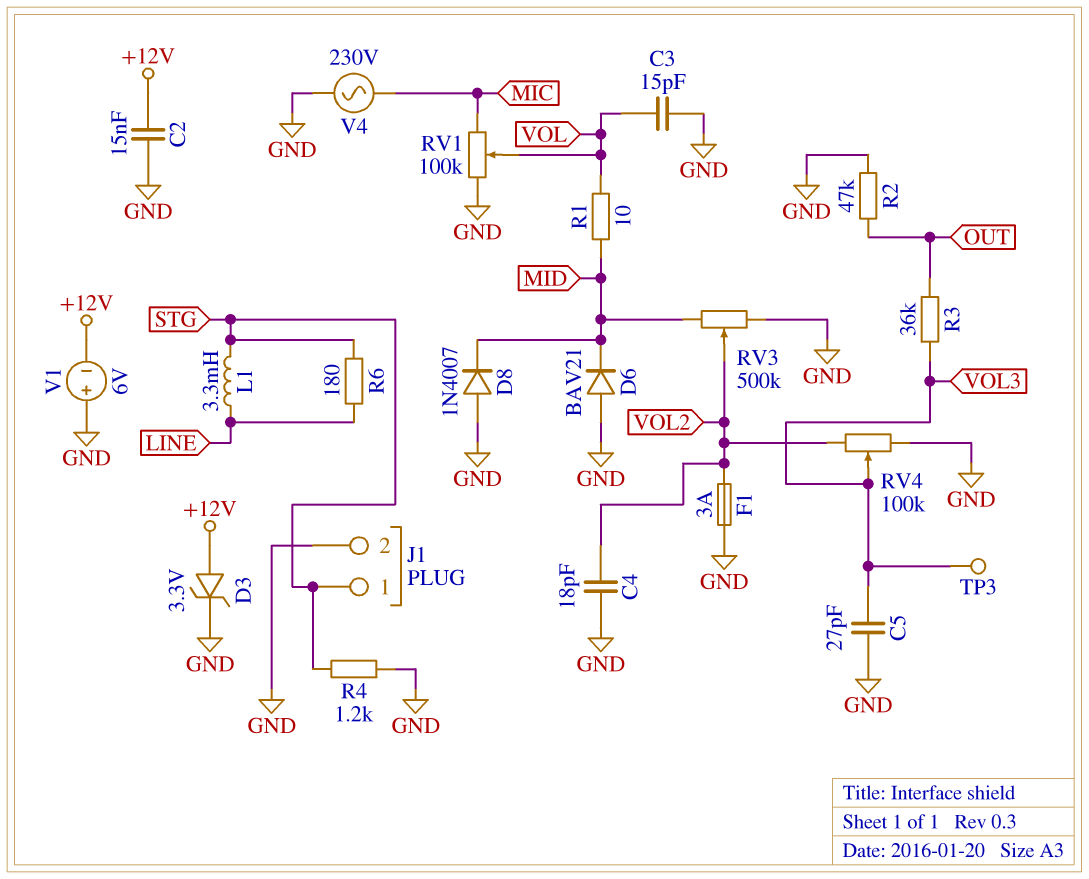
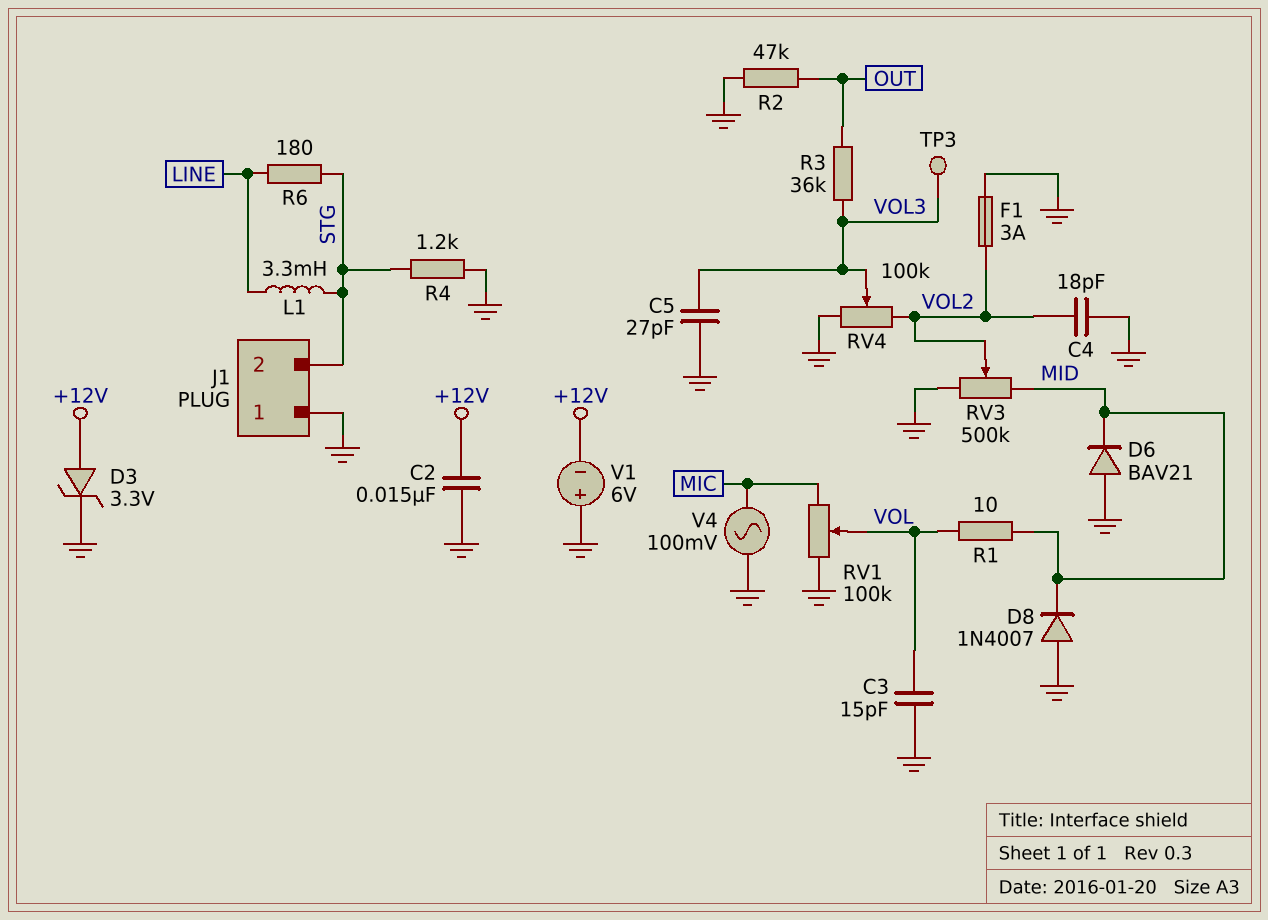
J1 pin 1: STG -> GND
J1 pin 2: GND -> STG
V4: AC 230V (GND, MIC) -> AC 100mV (GND, MIC)

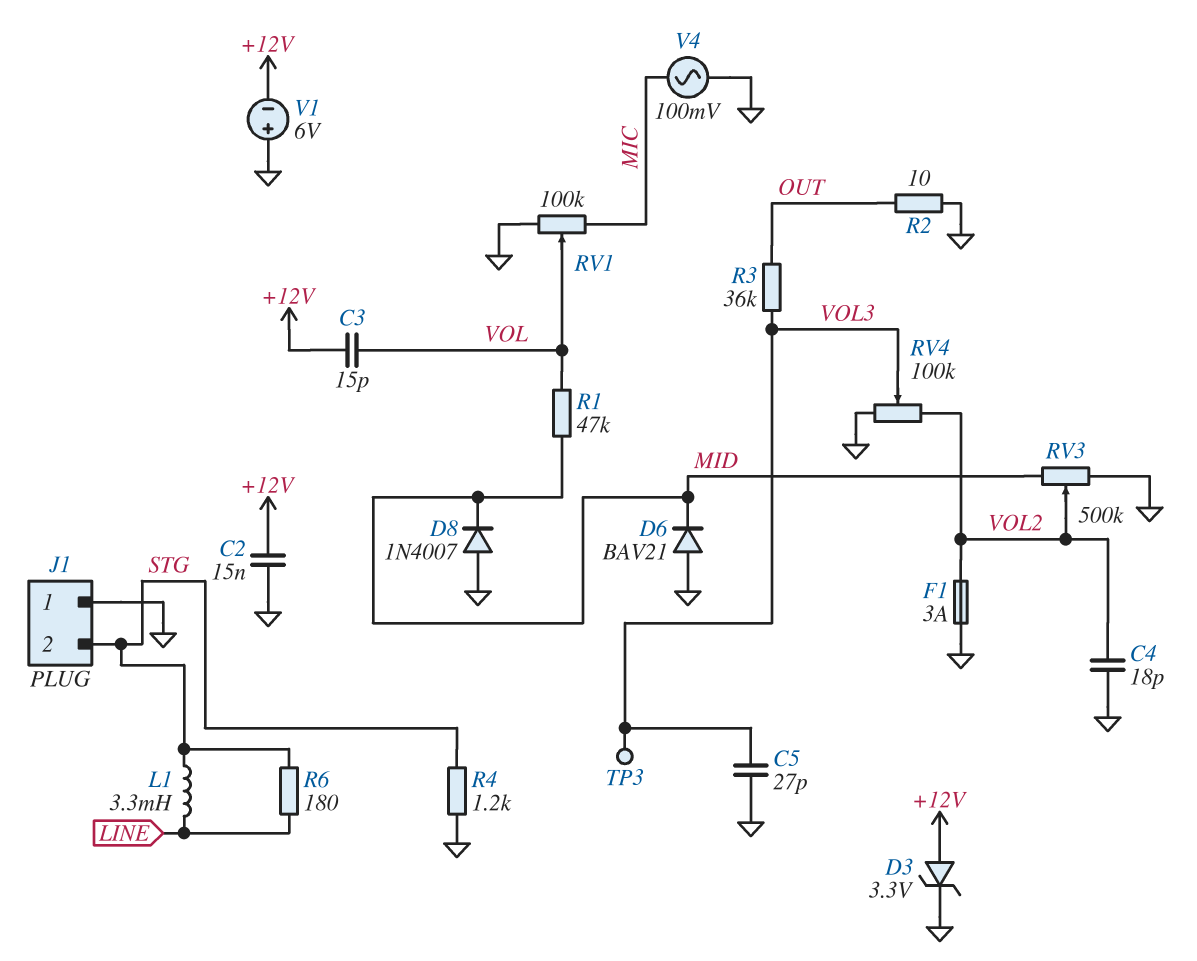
C3: 15pF (GND, VOL) -> 15pF (+12V, VOL)
R1: 10 (MID, VOL) -> 47k (MID, VOL)
R2: 47k (GND, OUT) -> 10 (GND, OUT)

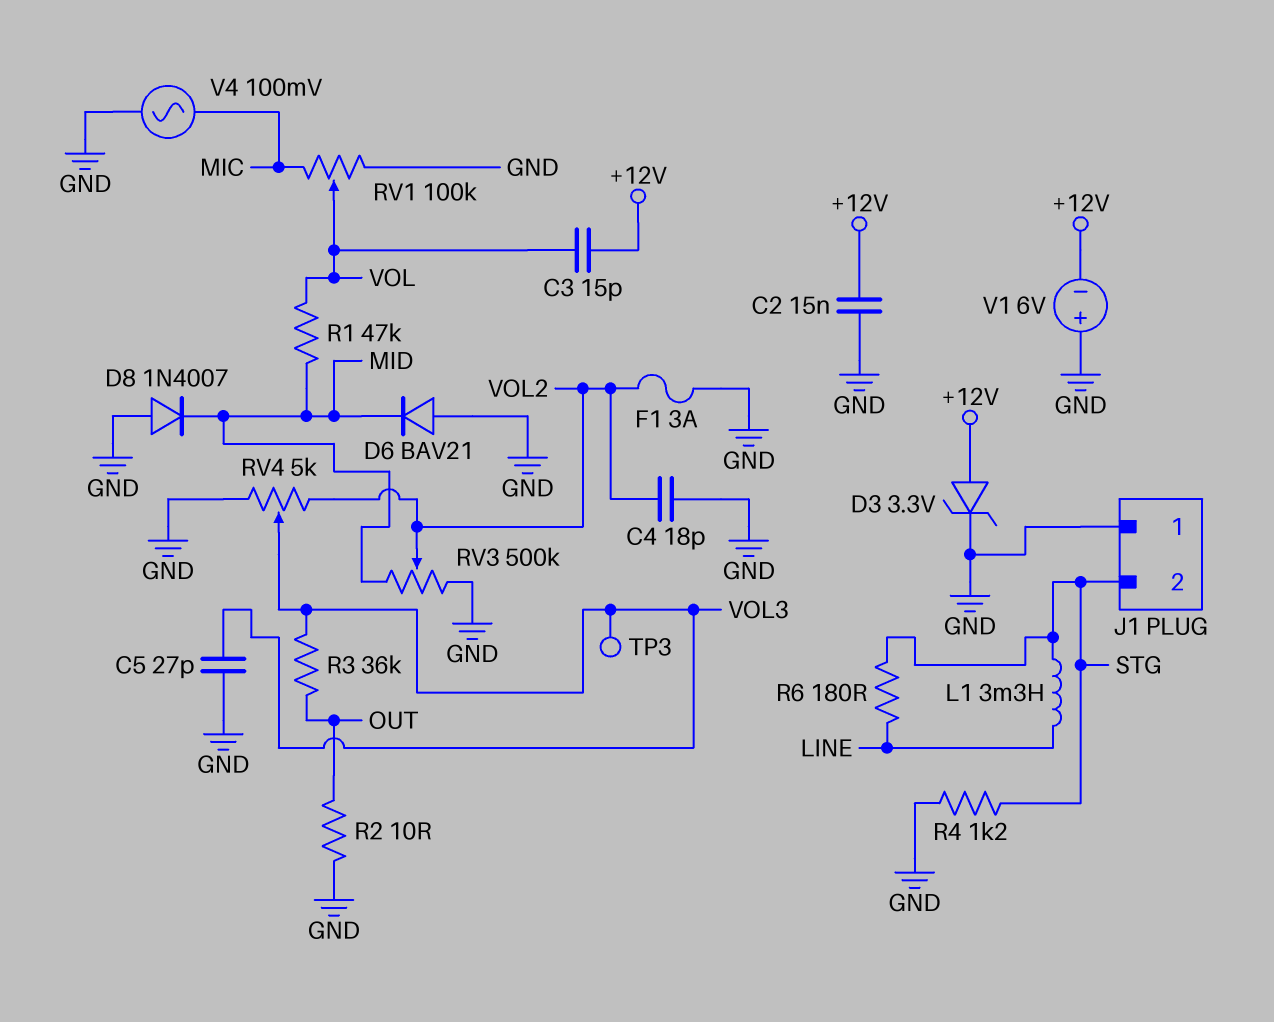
RV4: 100k (GND, VOL2, wiper VOL3) -> 5k (GND, VOL2, wiper VOL3)

